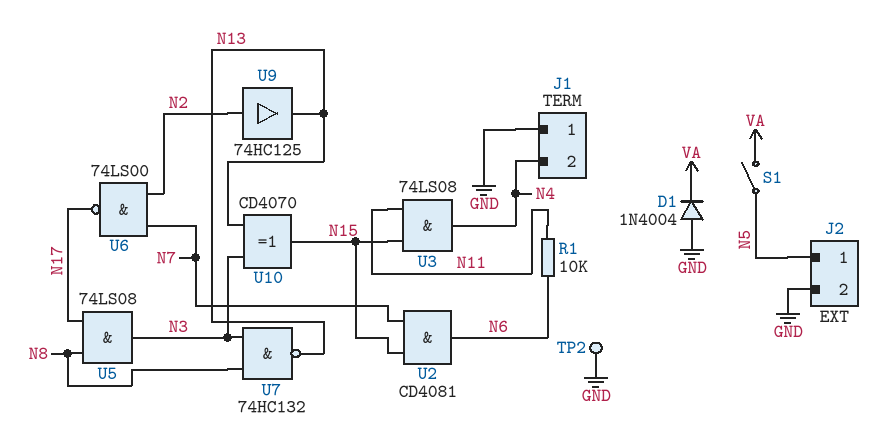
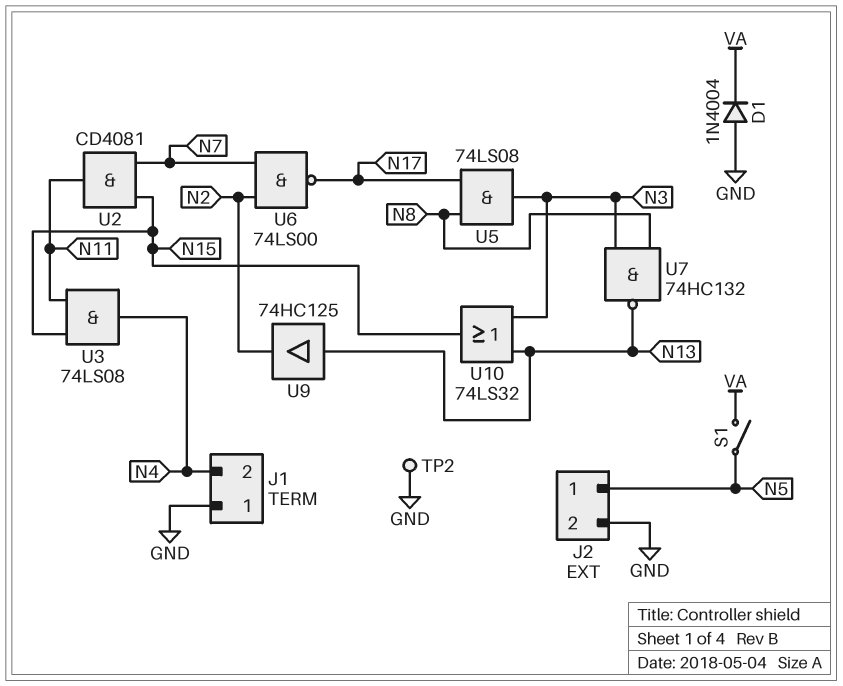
R1: 10k (N6, N11) -> none
U2: AND CD4081 (in N7, in N15, out N6) -> AND CD4081 (in N7, in N15, out N11)
U9: buffer 74HC125 (in N2, out N13) -> buffer 74HC125 (in N13, out N2)
U10: XOR CD4070 (in N3, in N13, out N15) -> OR 74LS32 (in N3, in N13, out N15)

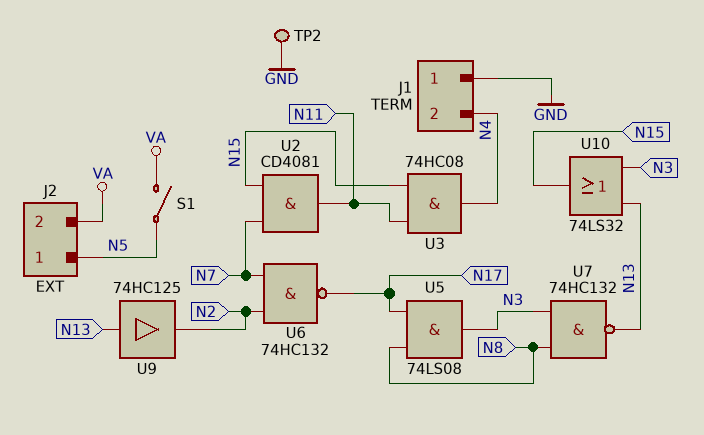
D1: diode 1N4004 (A GND, K VA) -> none
J2 pin 2: GND -> VA
U3: AND 74LS08 (in N11, in N15, out N4) -> AND 74HC08 (in N11, in N15, out N4)
U6: NAND 74LS00 (in N2, in N7, out N17) -> NAND 74HC132 (in N2, in N7, out N17)

